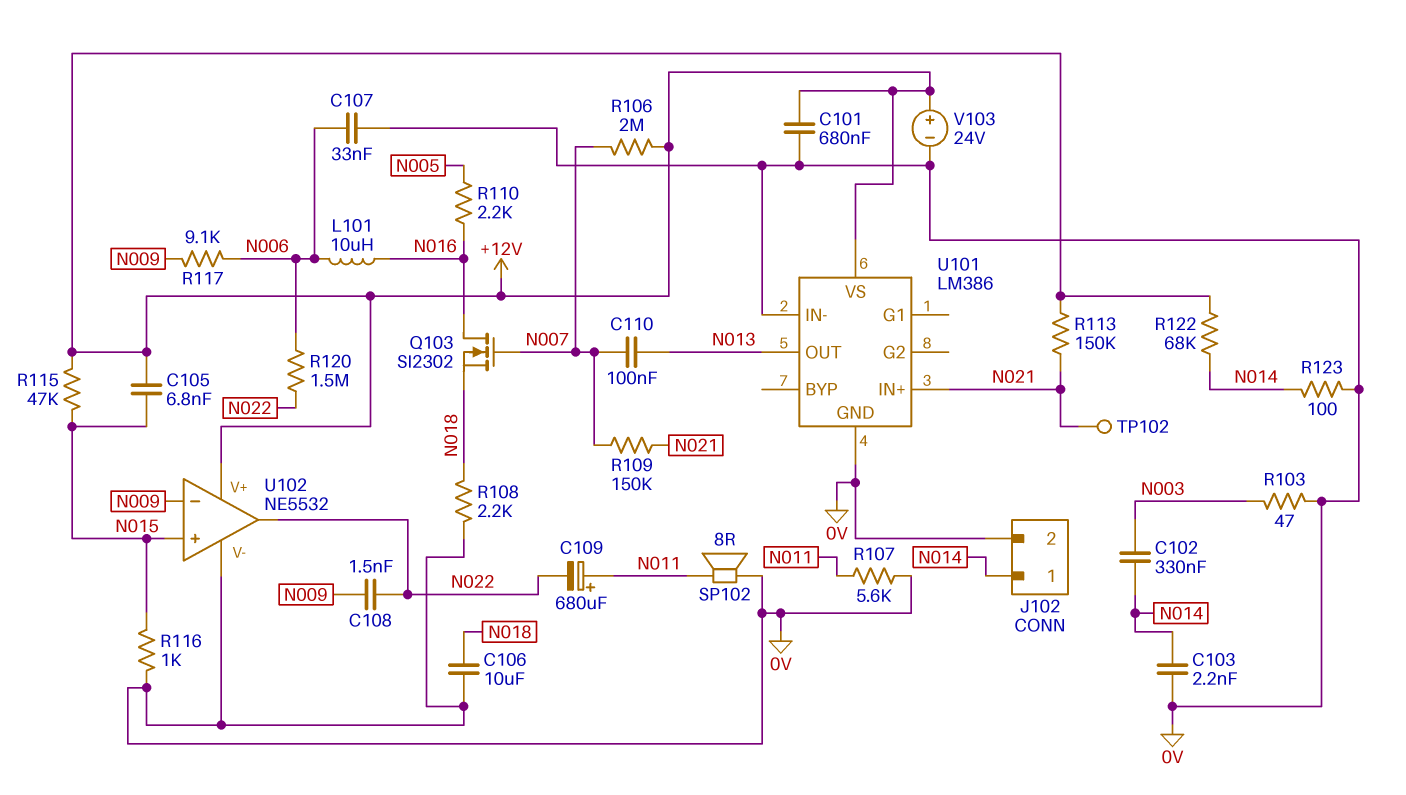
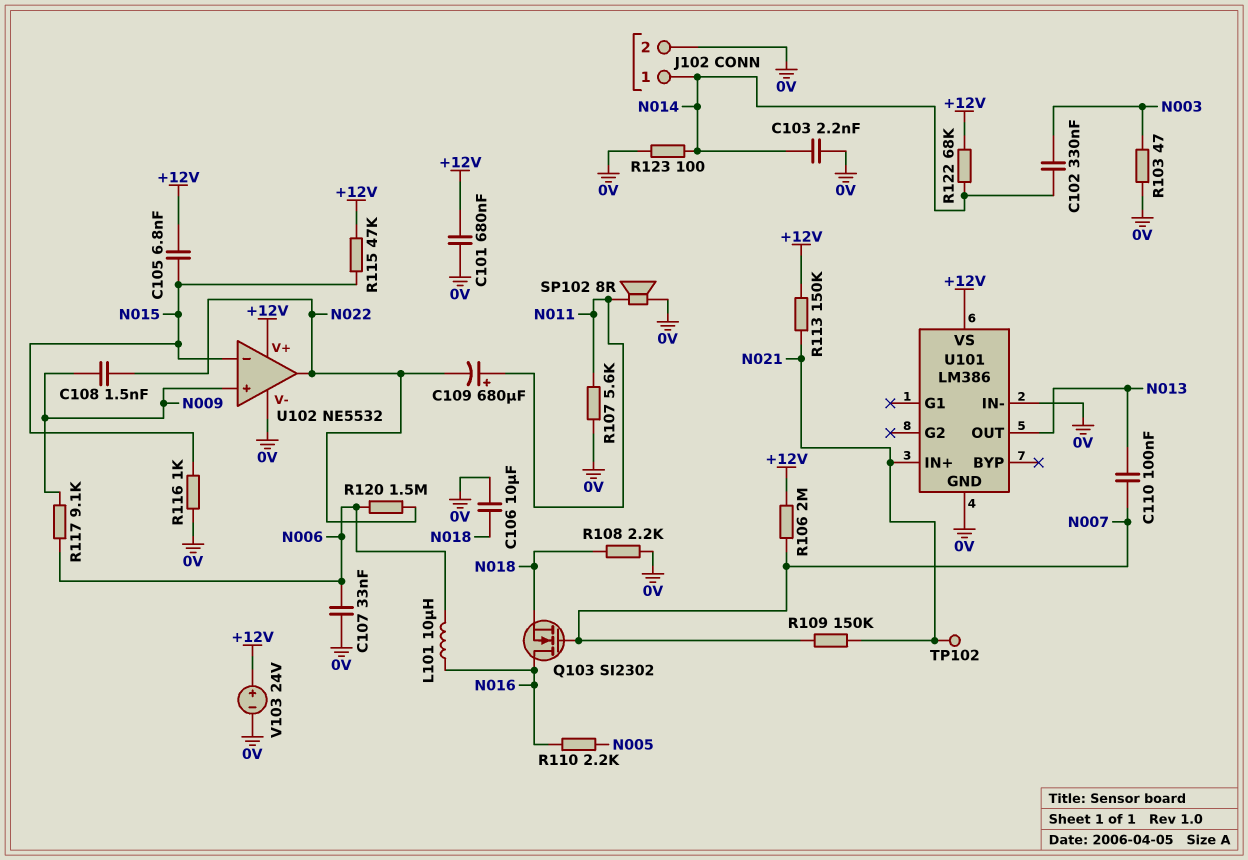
U102 pin in+: N015 -> N009
U102 pin in-: N009 -> N015

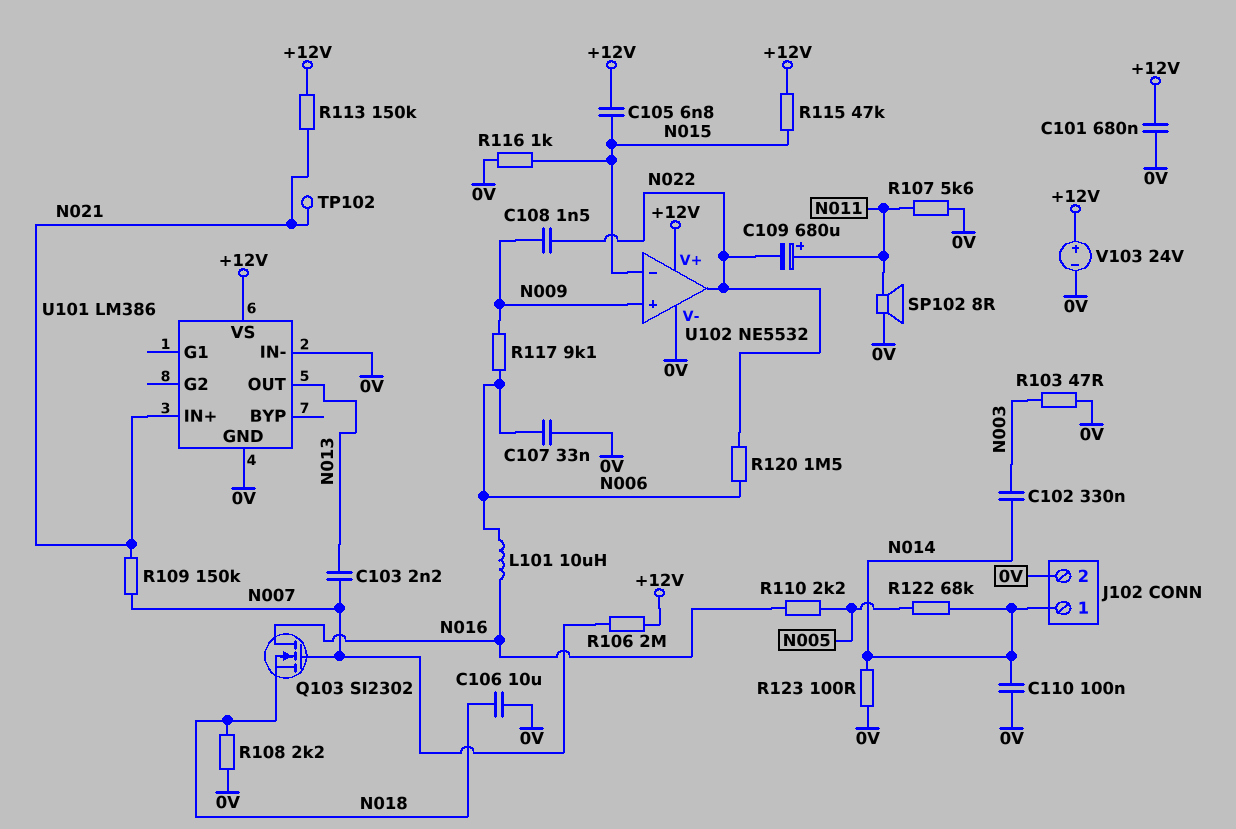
C103: 2.2nF (0V, N014) -> 2.2nF (N007, N013)
C110: 100nF (N007, N013) -> 100nF (0V, N014)
R122: 68k (+12V, N014) -> 68k (N005, N014)

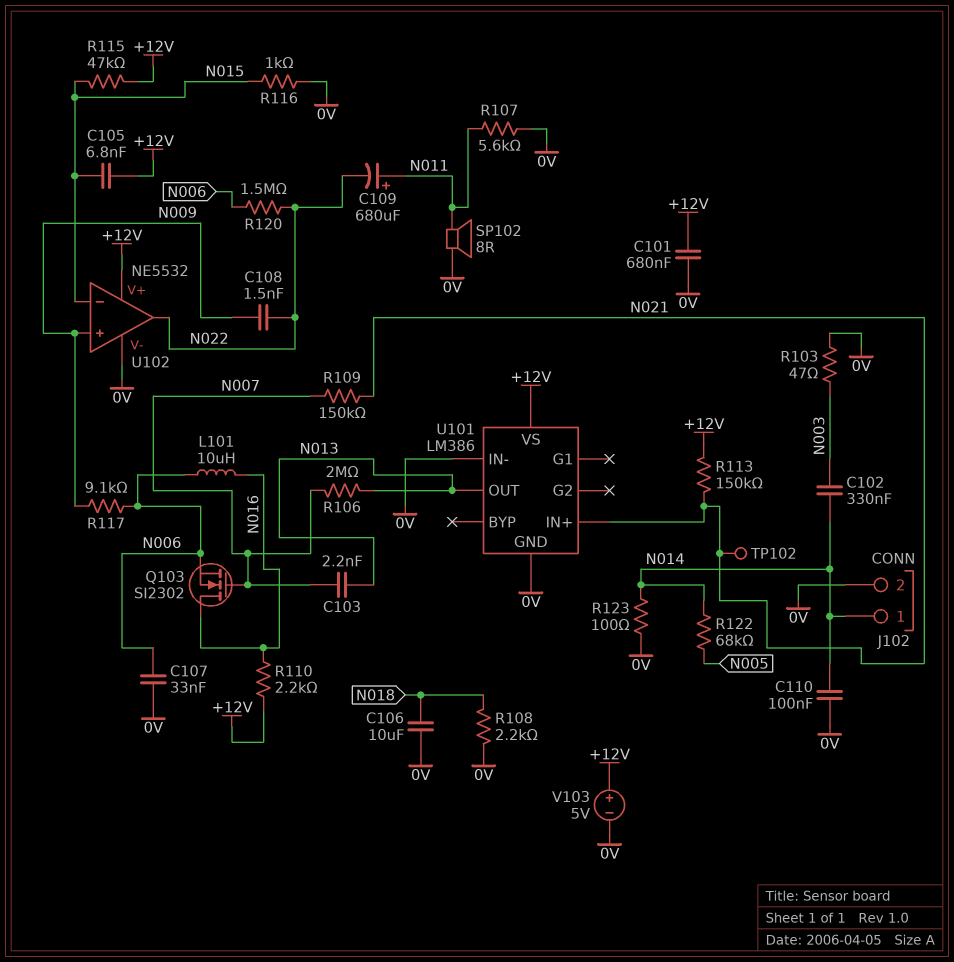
Q103: NMOS SI2302 (G N007, D N016, S N018) -> NMOS SI2302 (G N007, D N016, S N006)
R106: 2M (+12V, N007) -> 2M (N007, N013)
R110: 2.2k (N005, N016) -> 2.2k (+12V, N016)
V103: 24V (plus +12V, minus 0V) -> 5V (plus +12V, minus 0V)

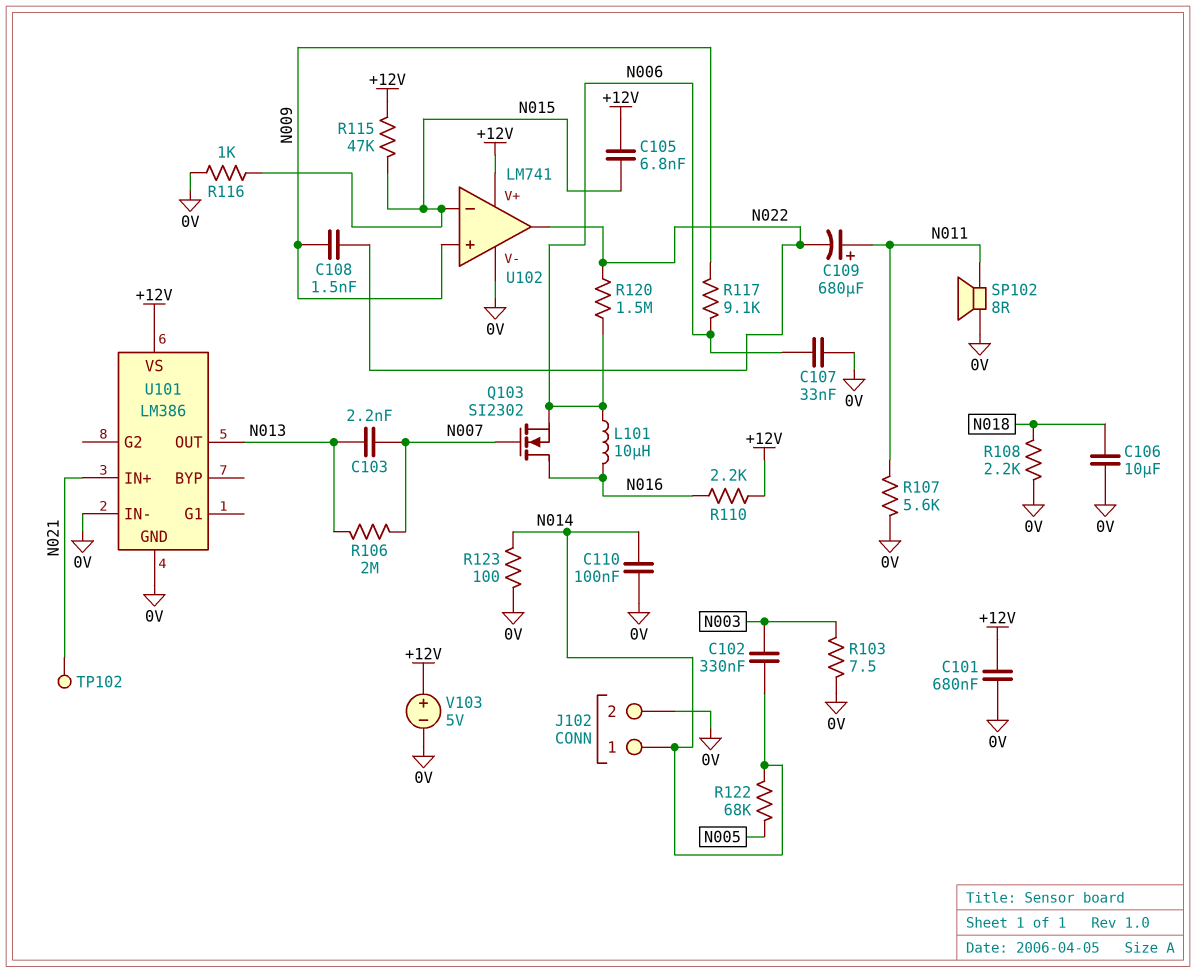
R103: 47 (0V, N003) -> 7.5 (0V, N003)
R109: 150k (N007, N021) -> none
R113: 150k (+12V, N021) -> none
U102: NE5532 -> LM741

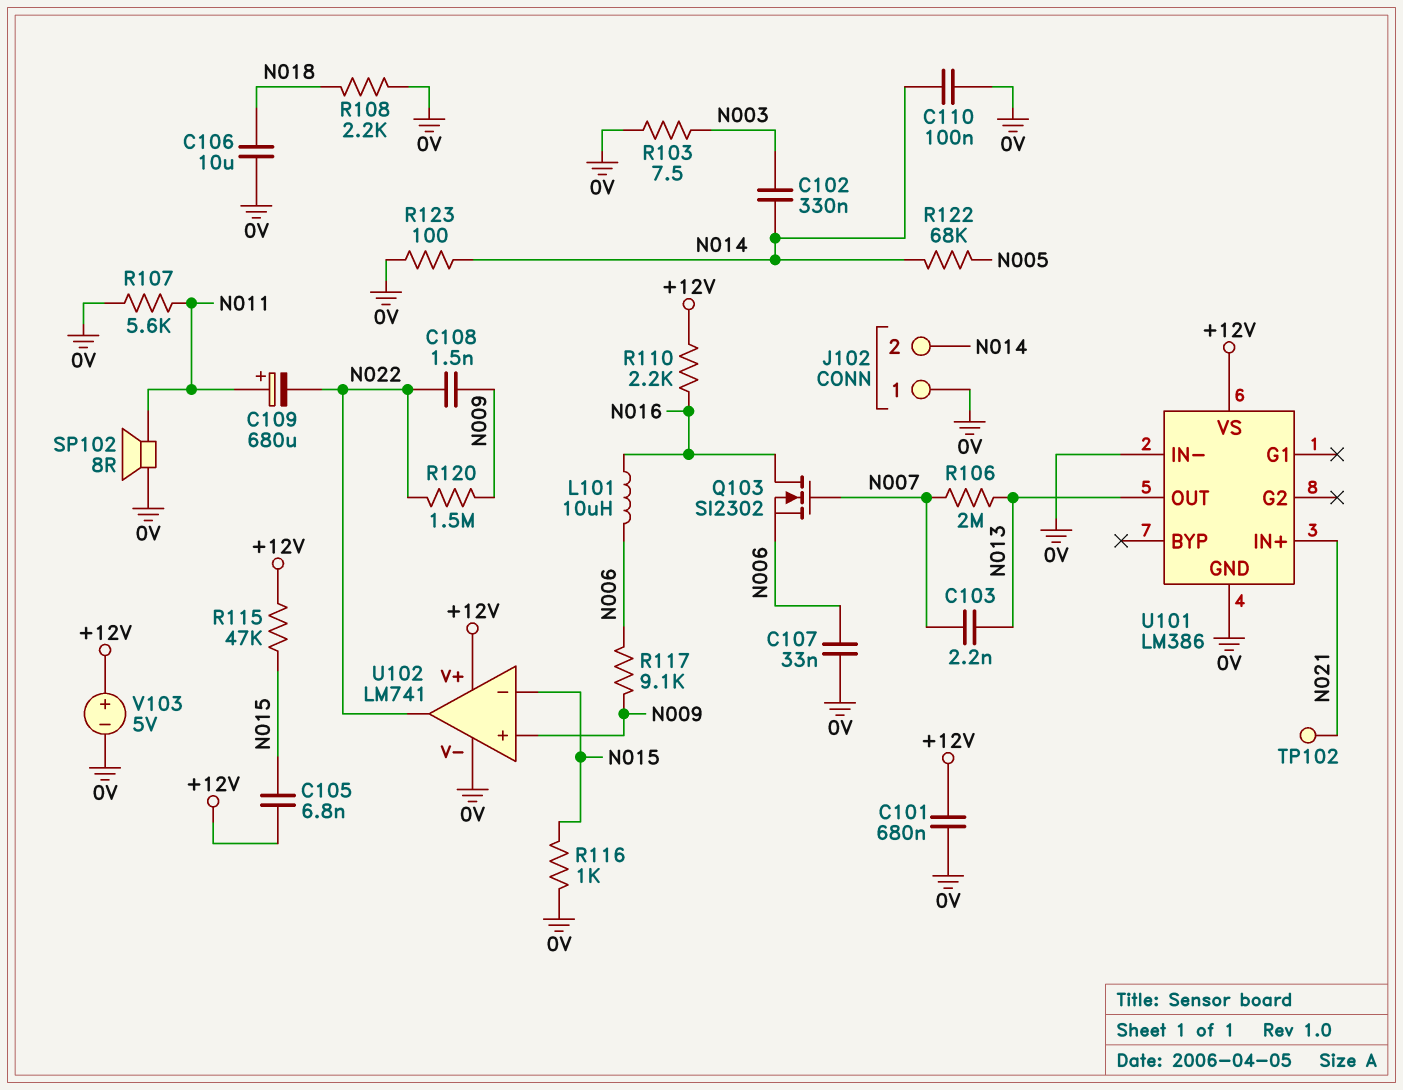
J102 pin 1: N014 -> 0V
J102 pin 2: 0V -> N014
R120: 1.5M (N006, N022) -> 1.5M (N009, N022)

